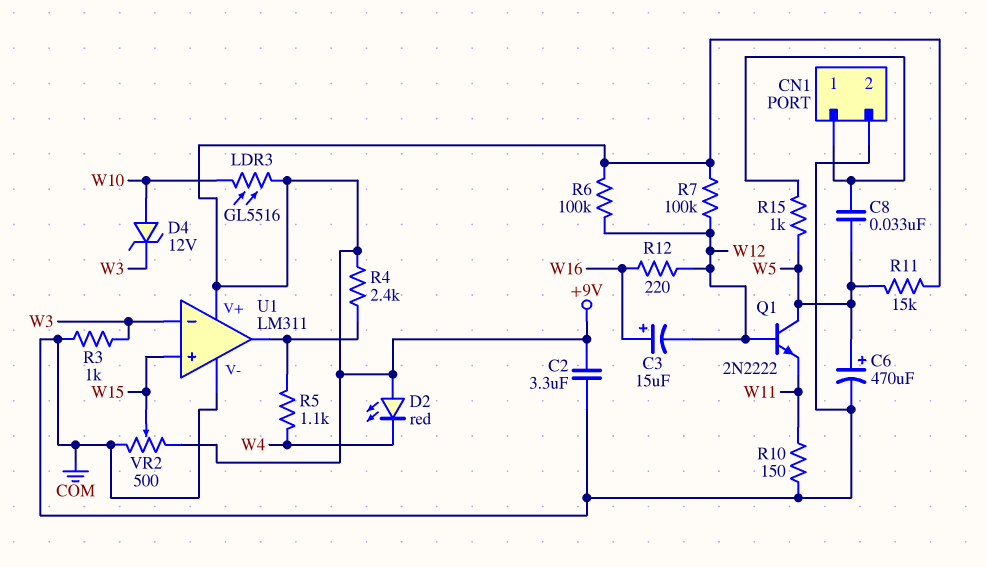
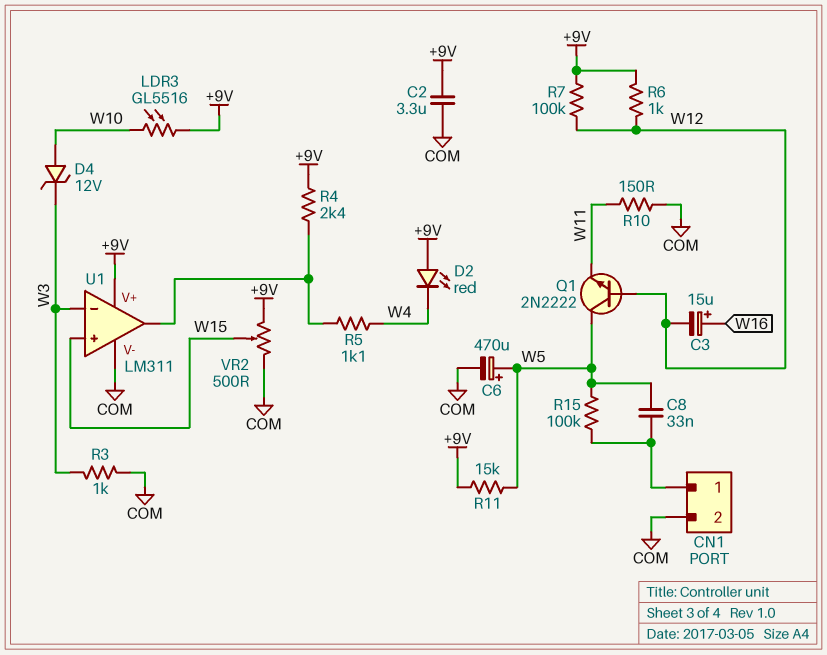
R6: 100k (+9V, W12) -> 1k (+9V, W12)
R12: 220 (W12, W16) -> none
R15: 1k (CN1/1, W5) -> 100k (CN1/1, W5)

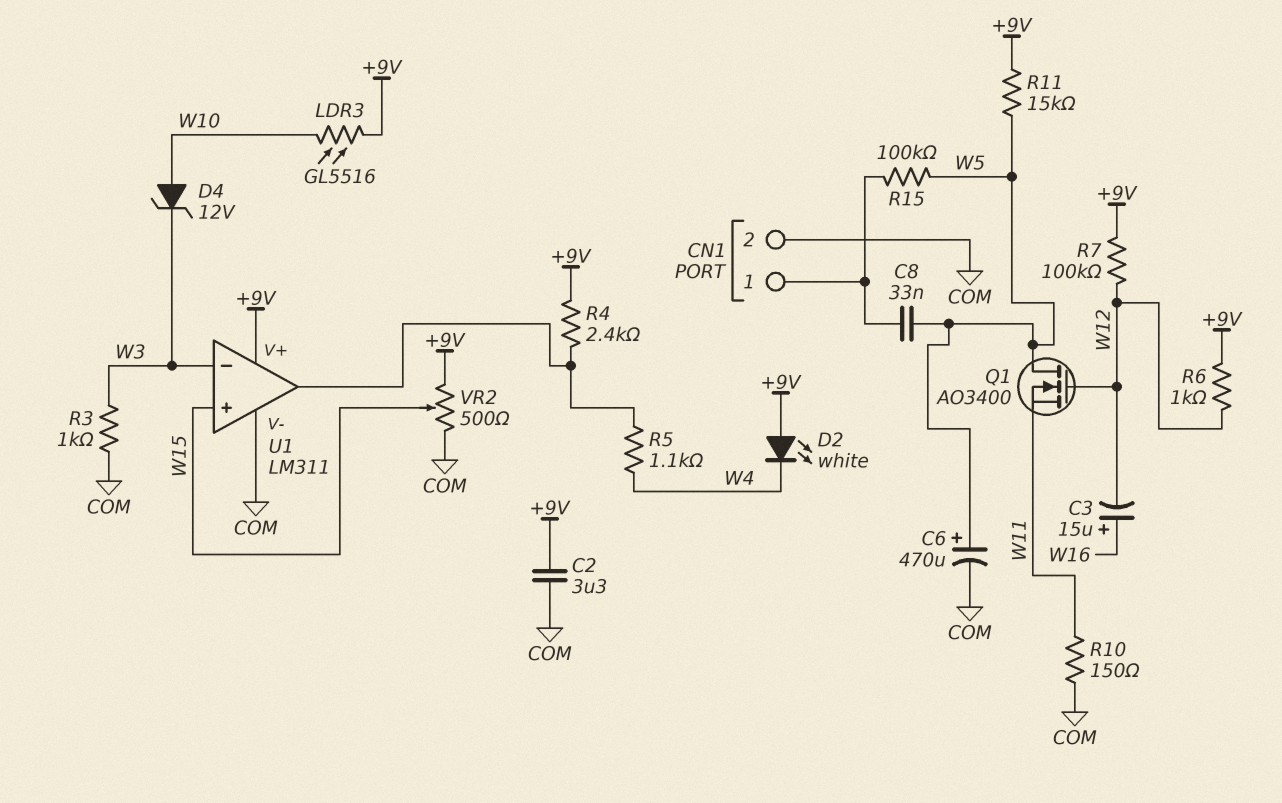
D2: LED red (A +9V, K W4) -> LED white (A +9V, K W4)
Q1: NPN 2N2222 (B W12, C W5, E W11) -> NMOS AO3400 (G W12, D W5, S W11)

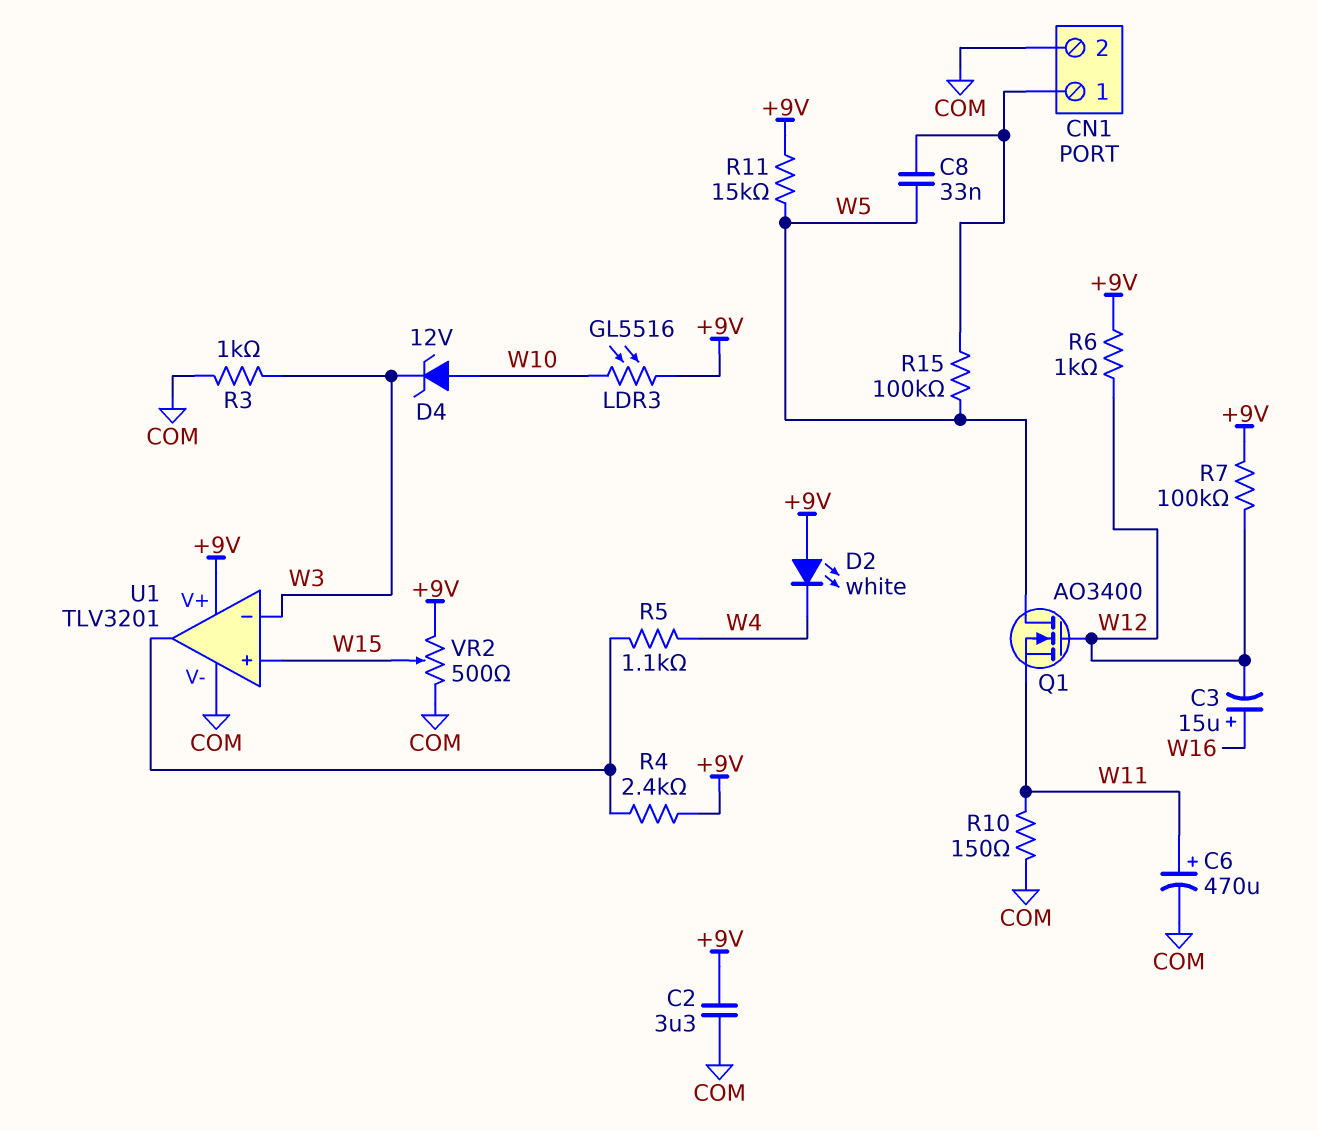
C6: 470uF (plus W5, minus COM) -> 470uF (plus W11, minus COM)
U1: LM311 -> TLV3201

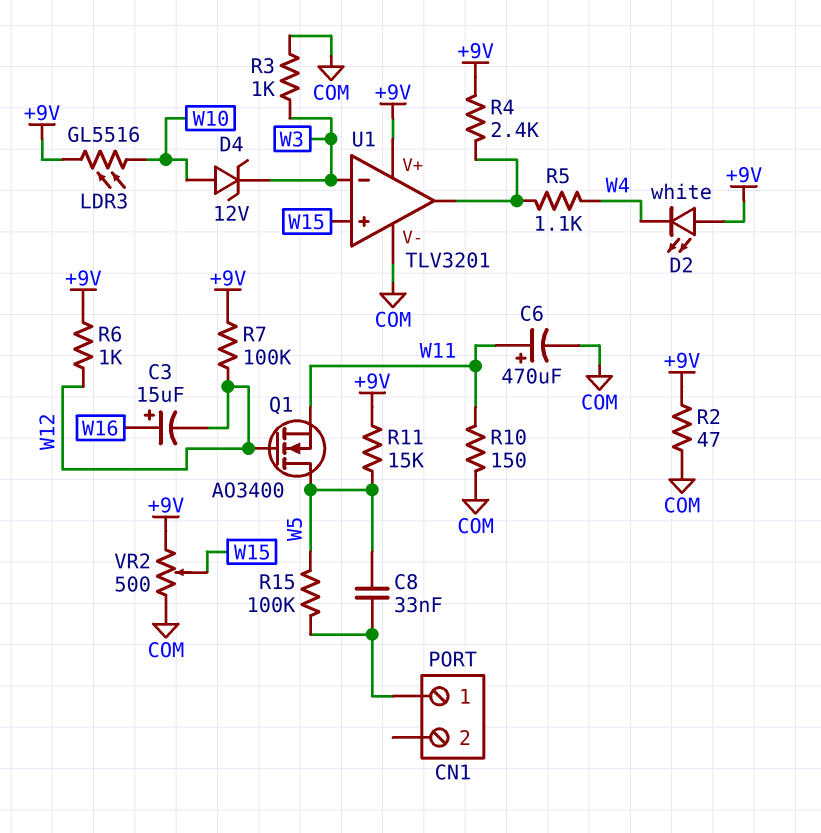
C2: 3.3uF (+9V, COM) -> none
CN1 pin 2: COM -> none
R2: none -> 47 (+9V, COM)

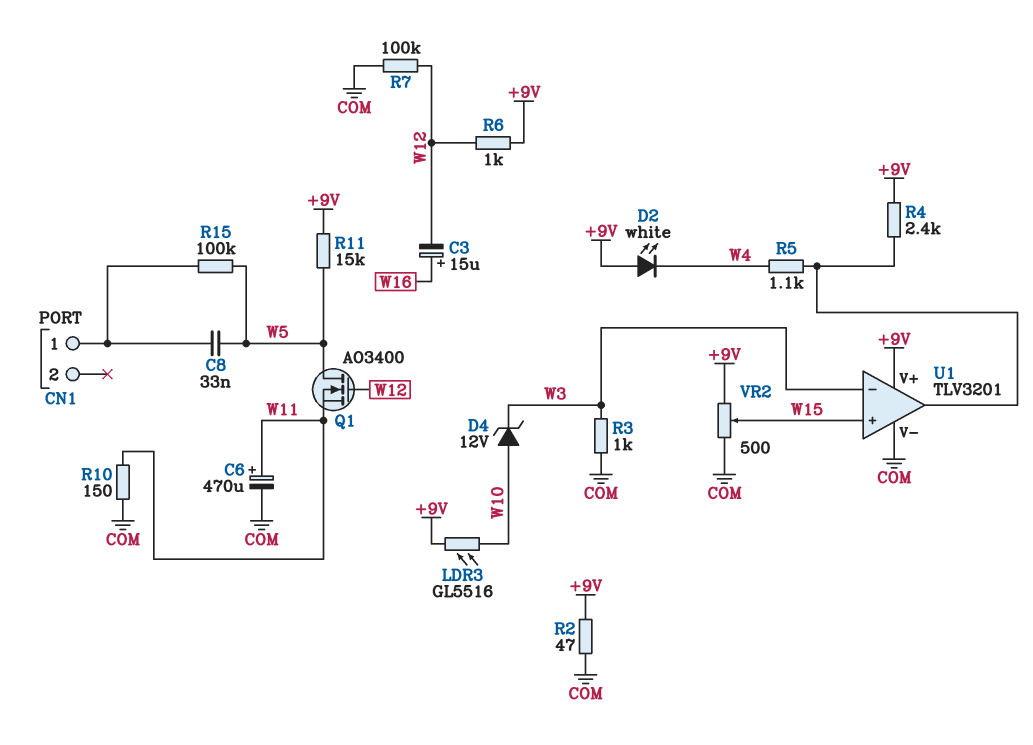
R7: 100k (+9V, W12) -> 100k (COM, W12)

